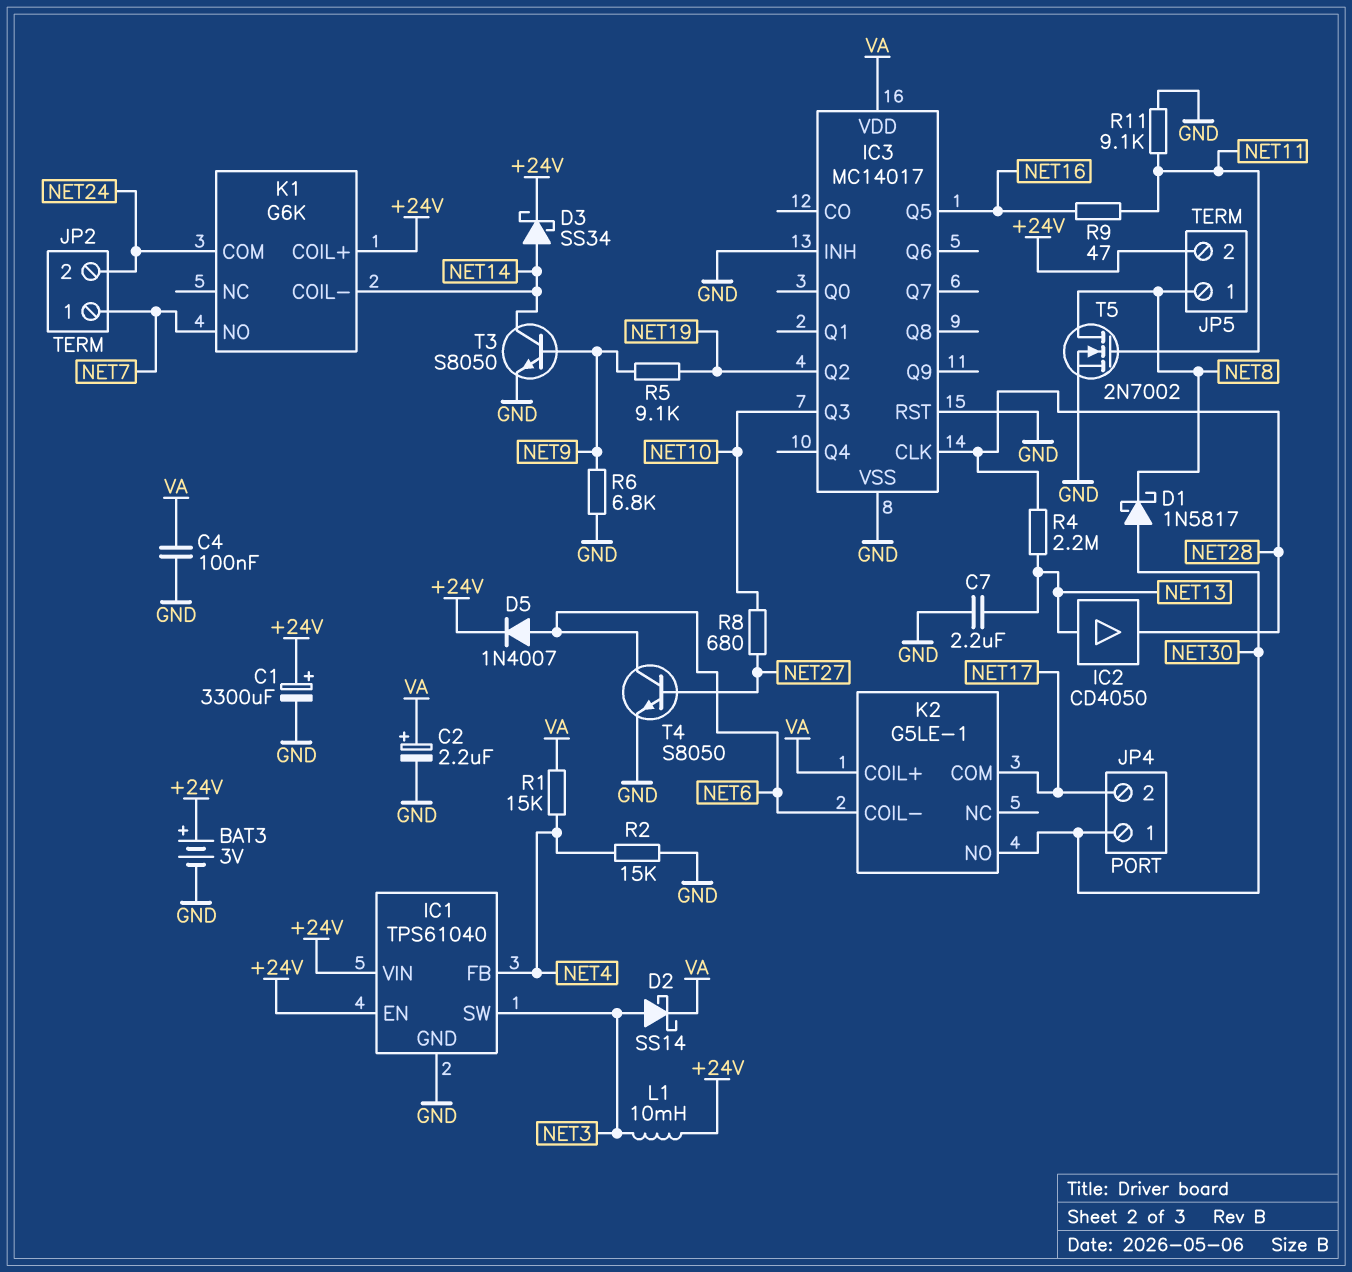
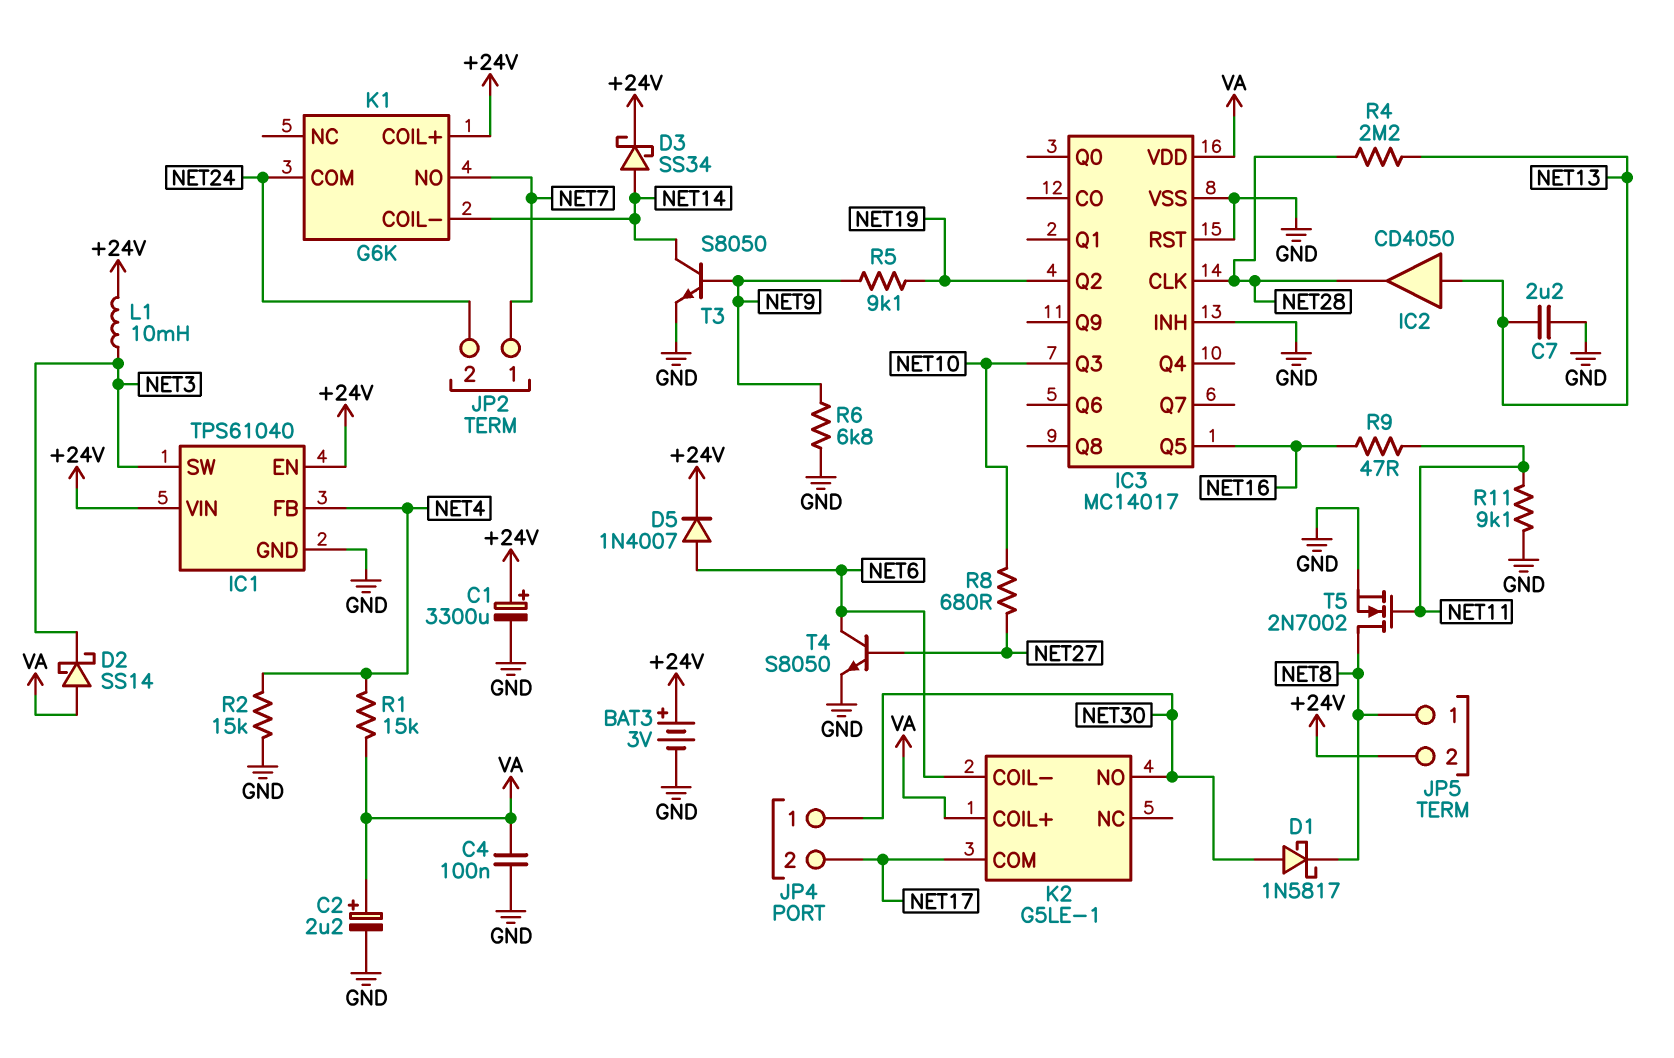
D2: schottky SS14 (A NET3, K VA) -> schottky SS14 (A VA, K NET3)

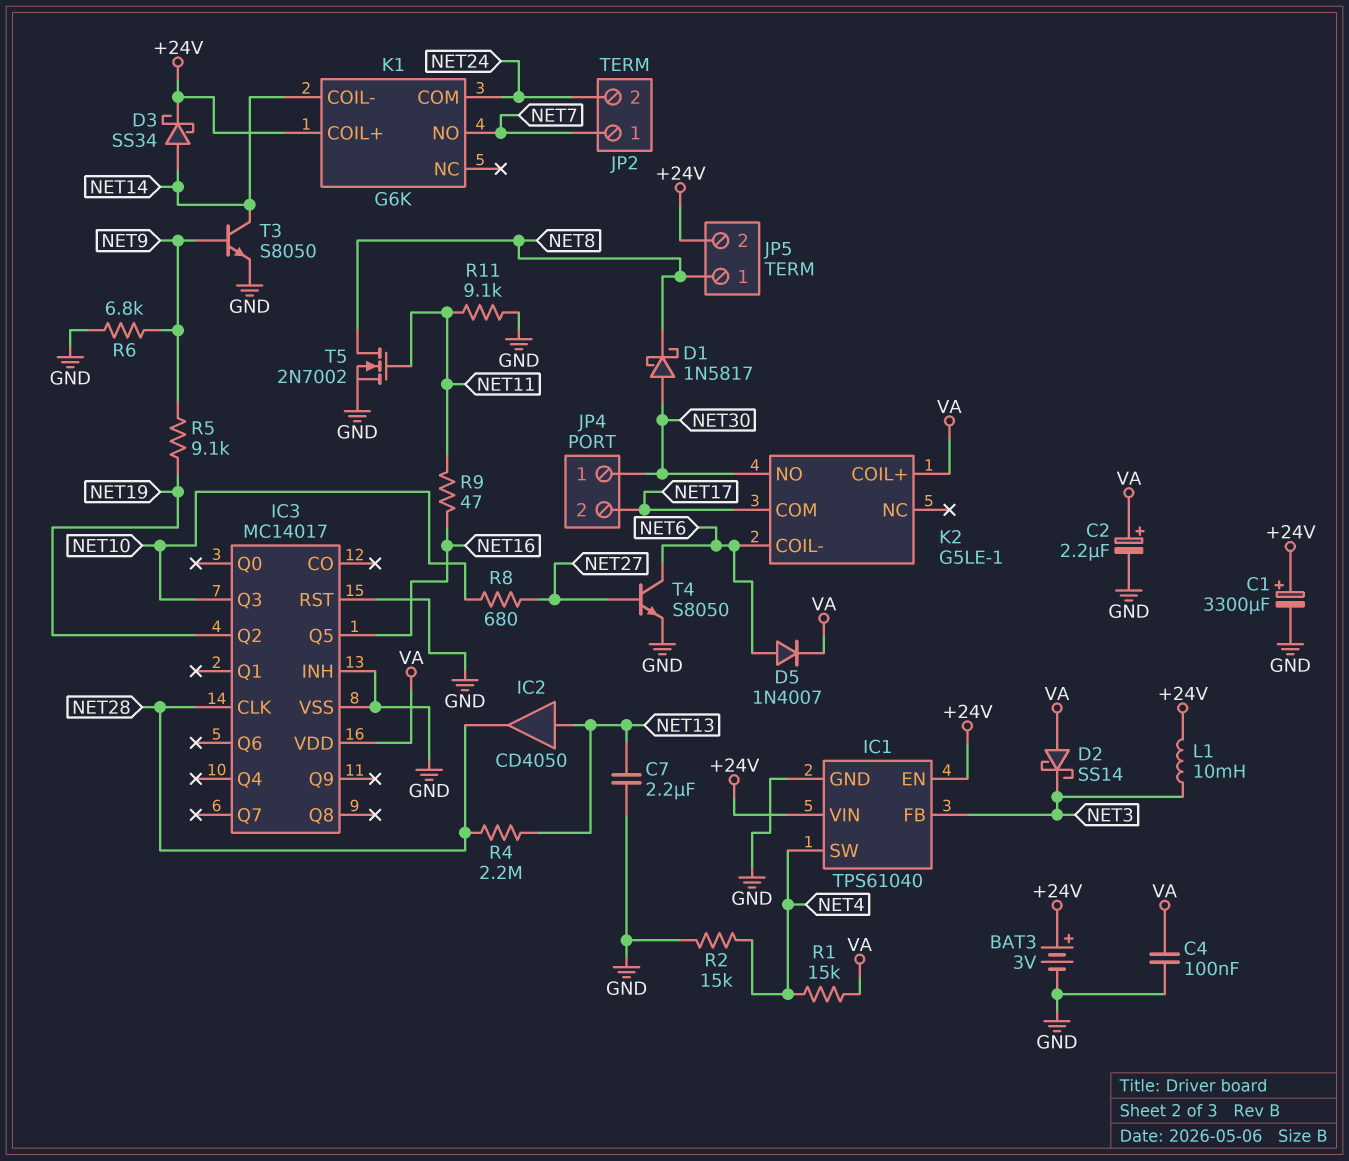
D5: diode 1N4007 (A NET6, K +24V) -> diode 1N4007 (A NET6, K VA)
IC1 pin FB: NET4 -> NET3
IC1 pin SW: NET3 -> NET4

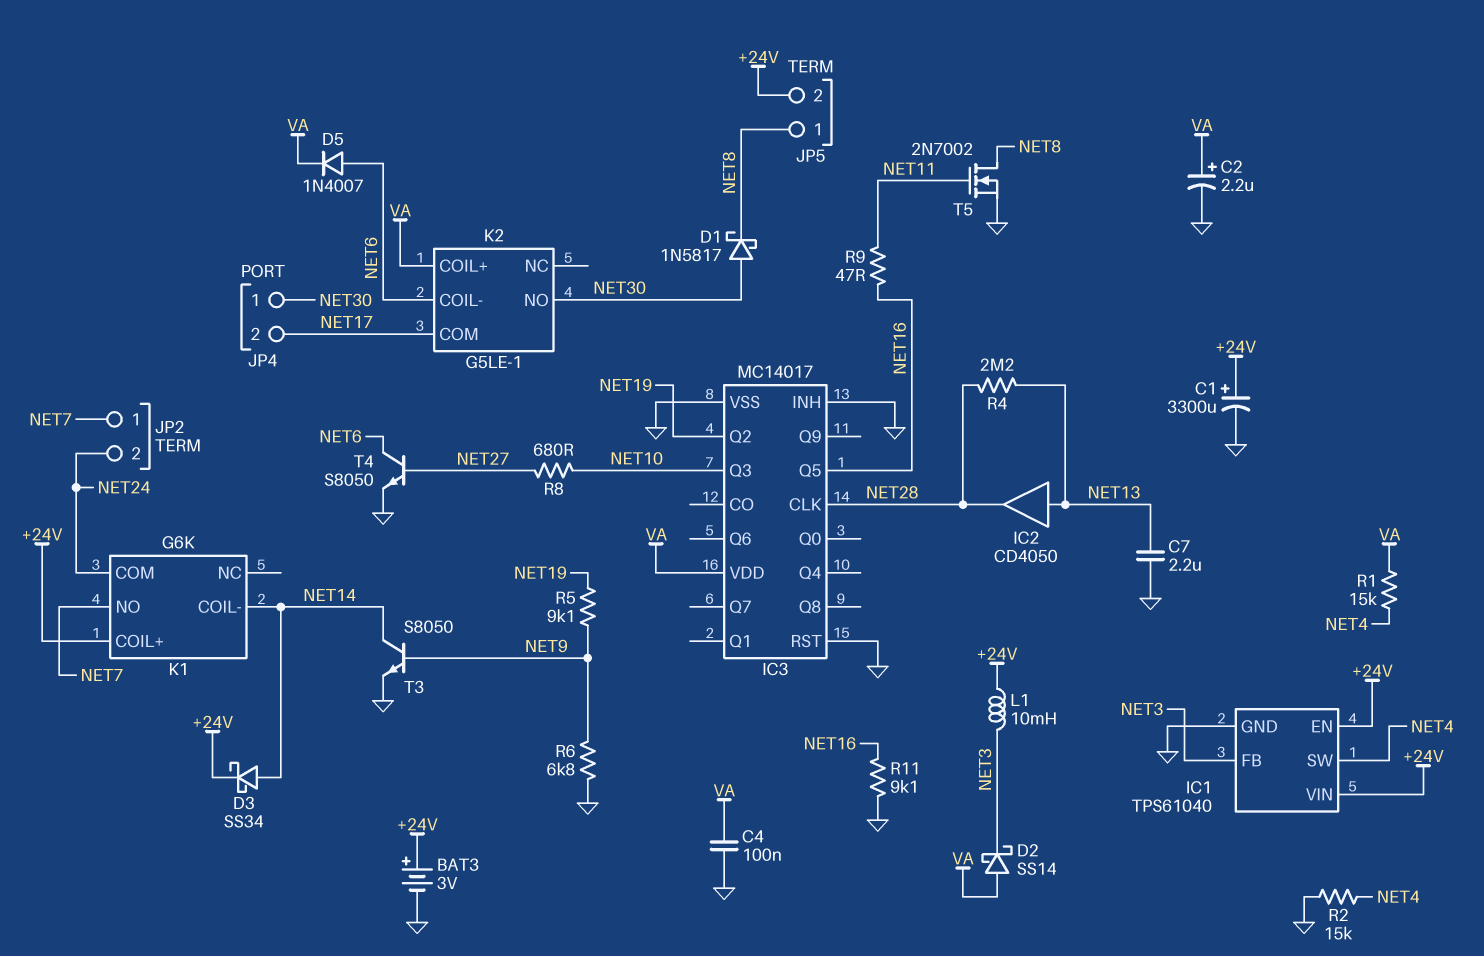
R11: 9.1k (GND, NET11) -> 9.1k (GND, NET16)

